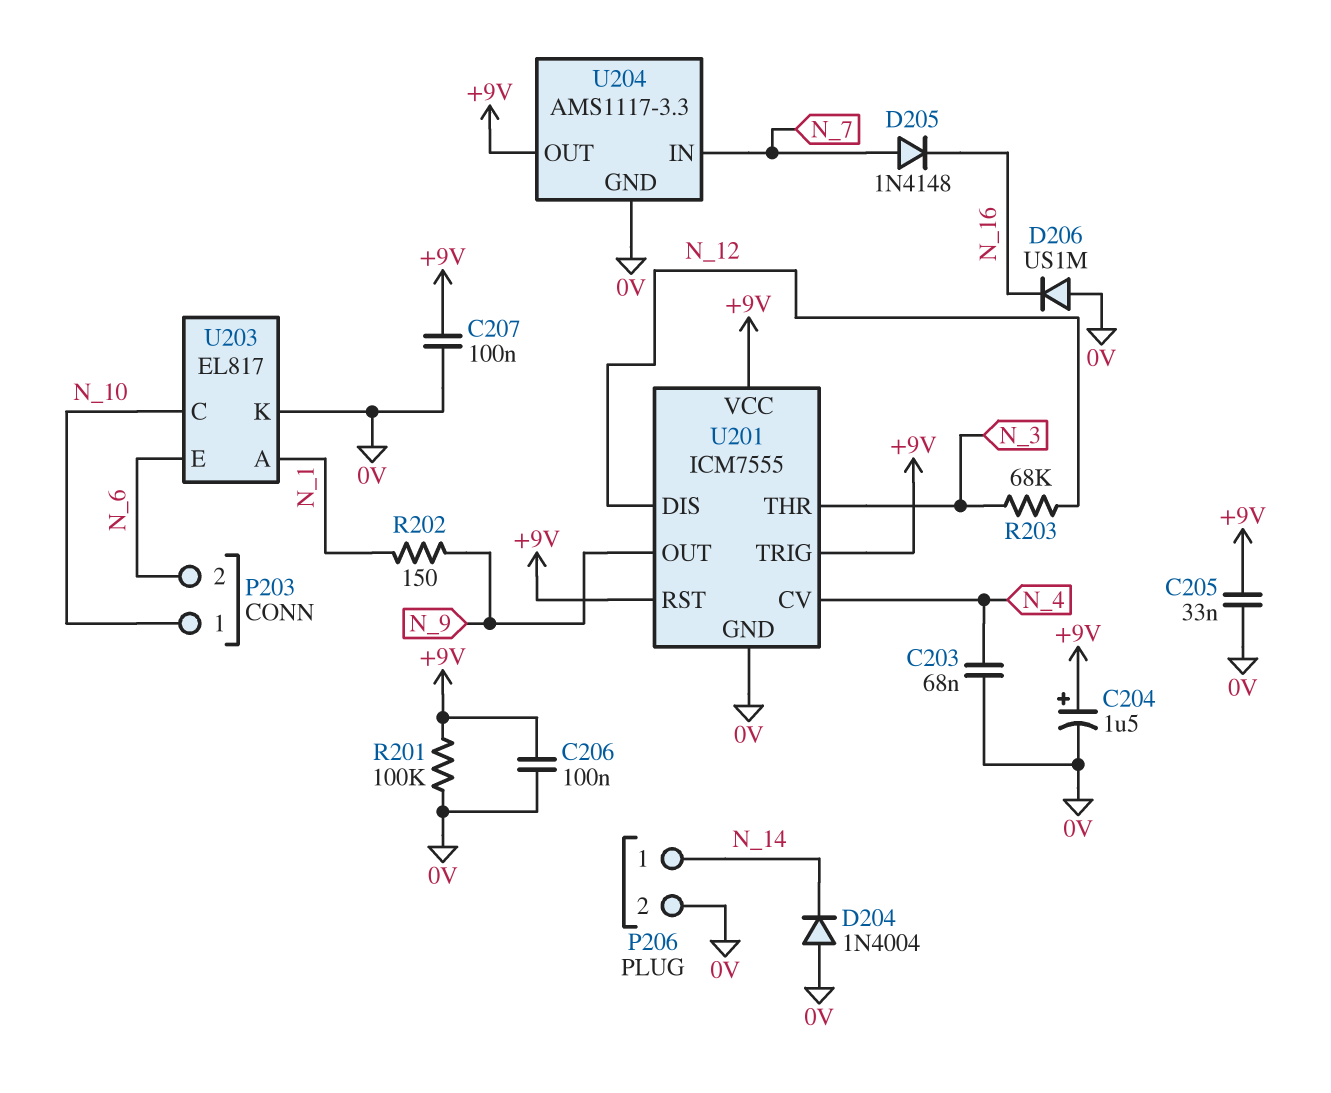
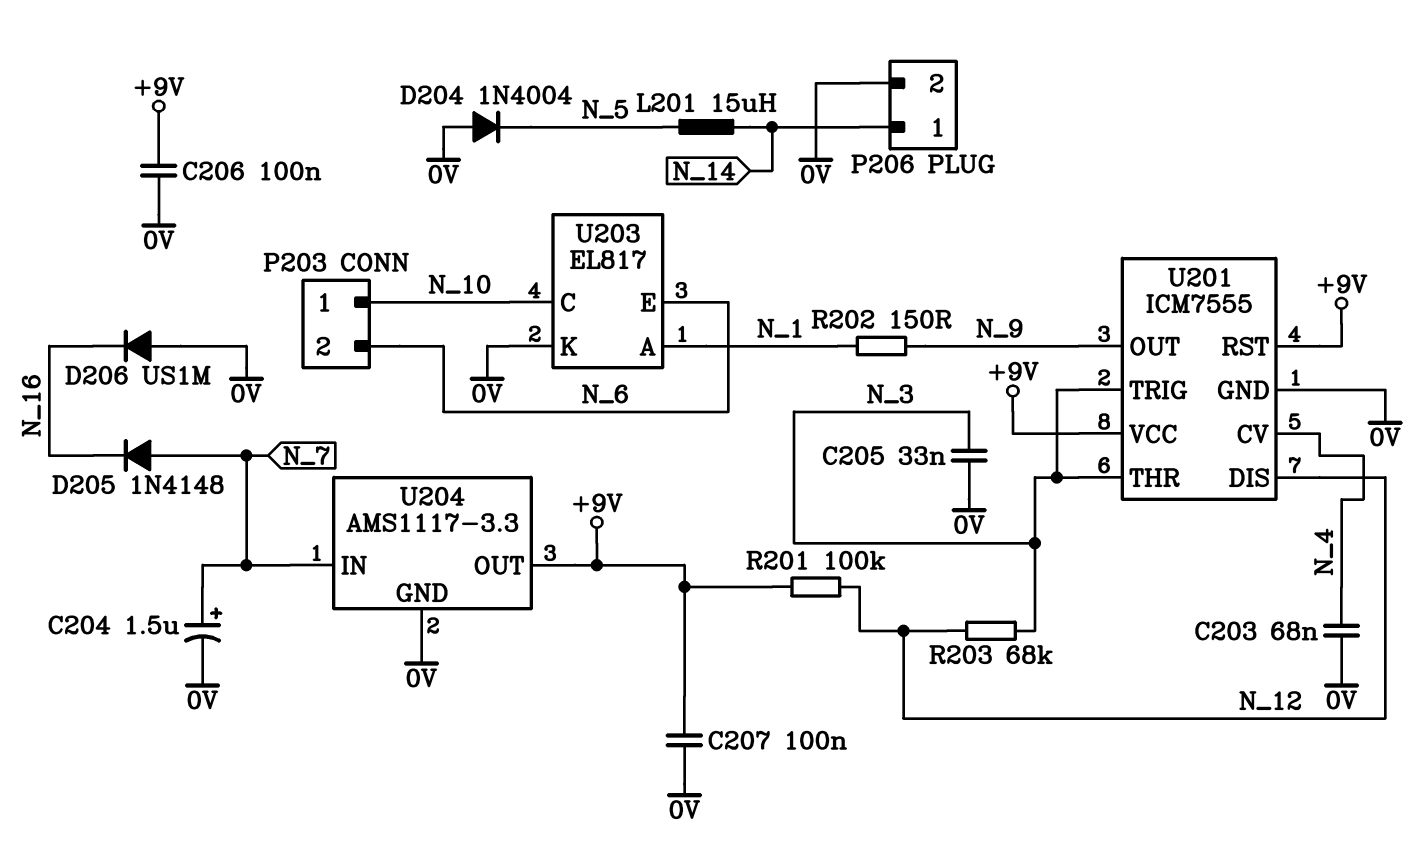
C204: 1.5uF (plus +9V, minus 0V) -> 1.5uF (plus N_7, minus 0V)
C205: 33nF (+9V, 0V) -> 33nF (0V, N_3)
D204: diode 1N4004 (A 0V, K N_14) -> diode 1N4004 (A 0V, K N_5)
L201: none -> 15uH (N_5, N_14)
R201: 100k (+9V, 0V) -> 100k (+9V, N_12)
U201 pin TRIG: +9V -> N_3

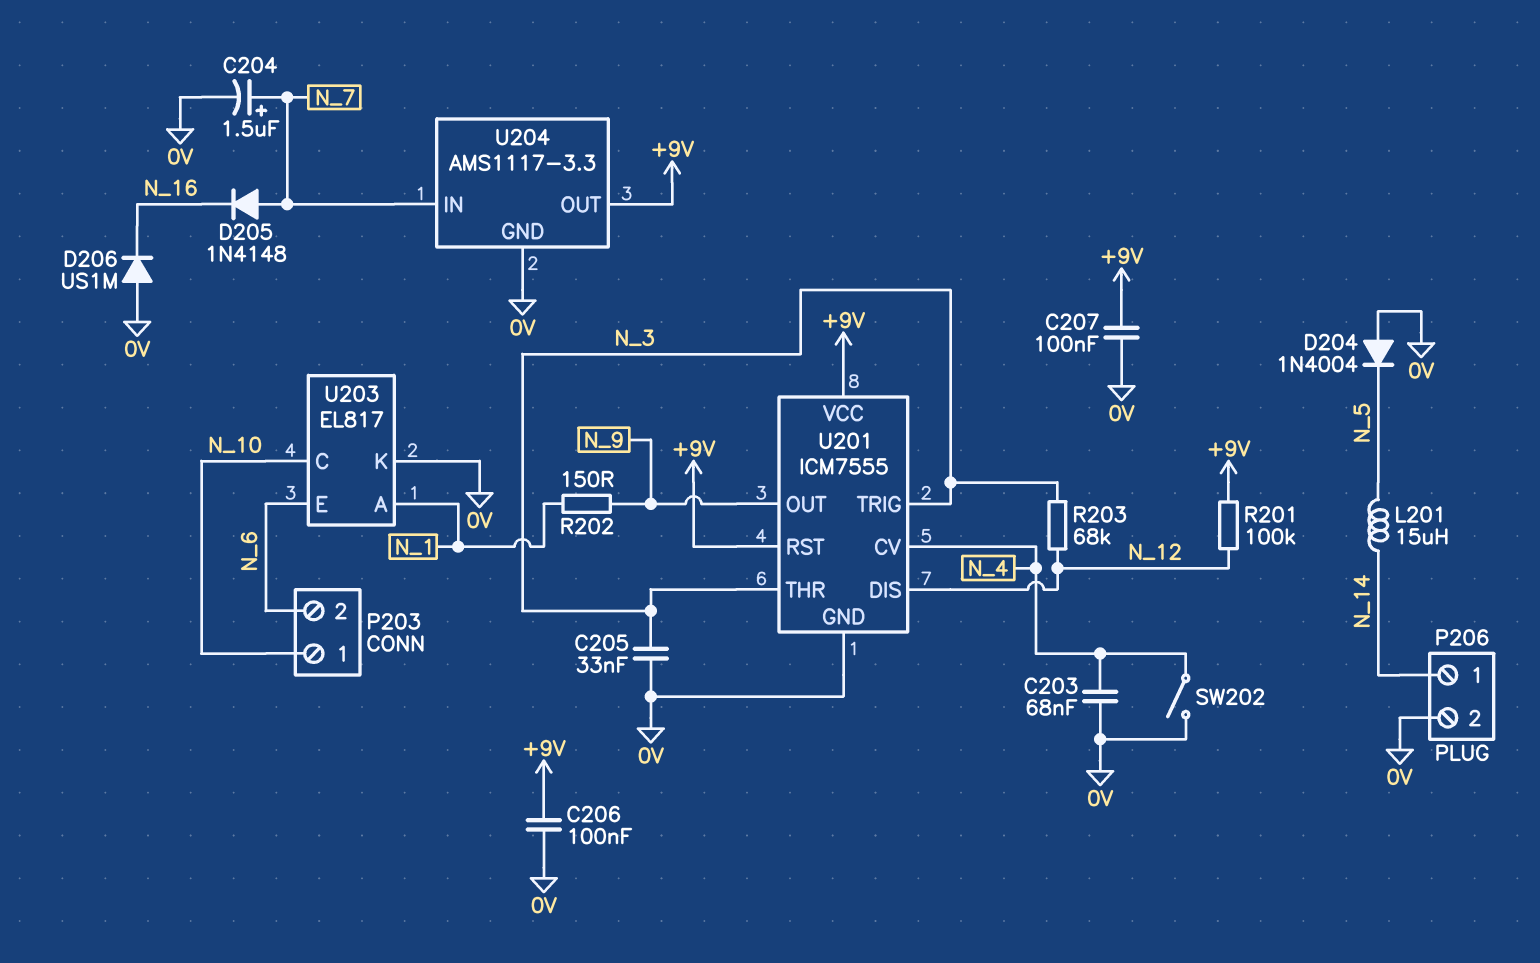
SW202: none -> switch (0V, N_4)

